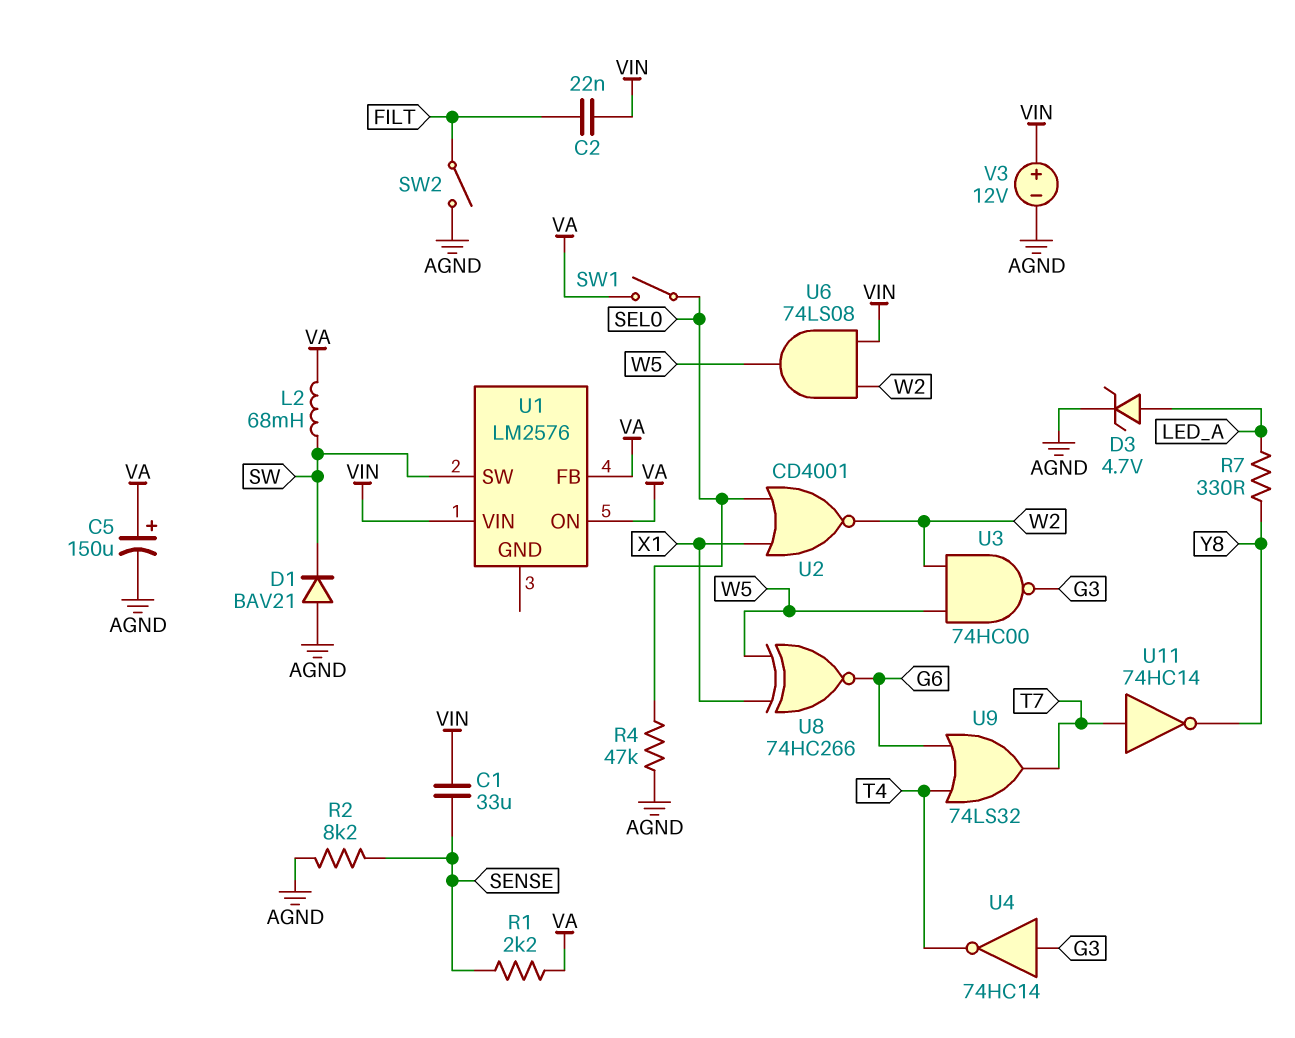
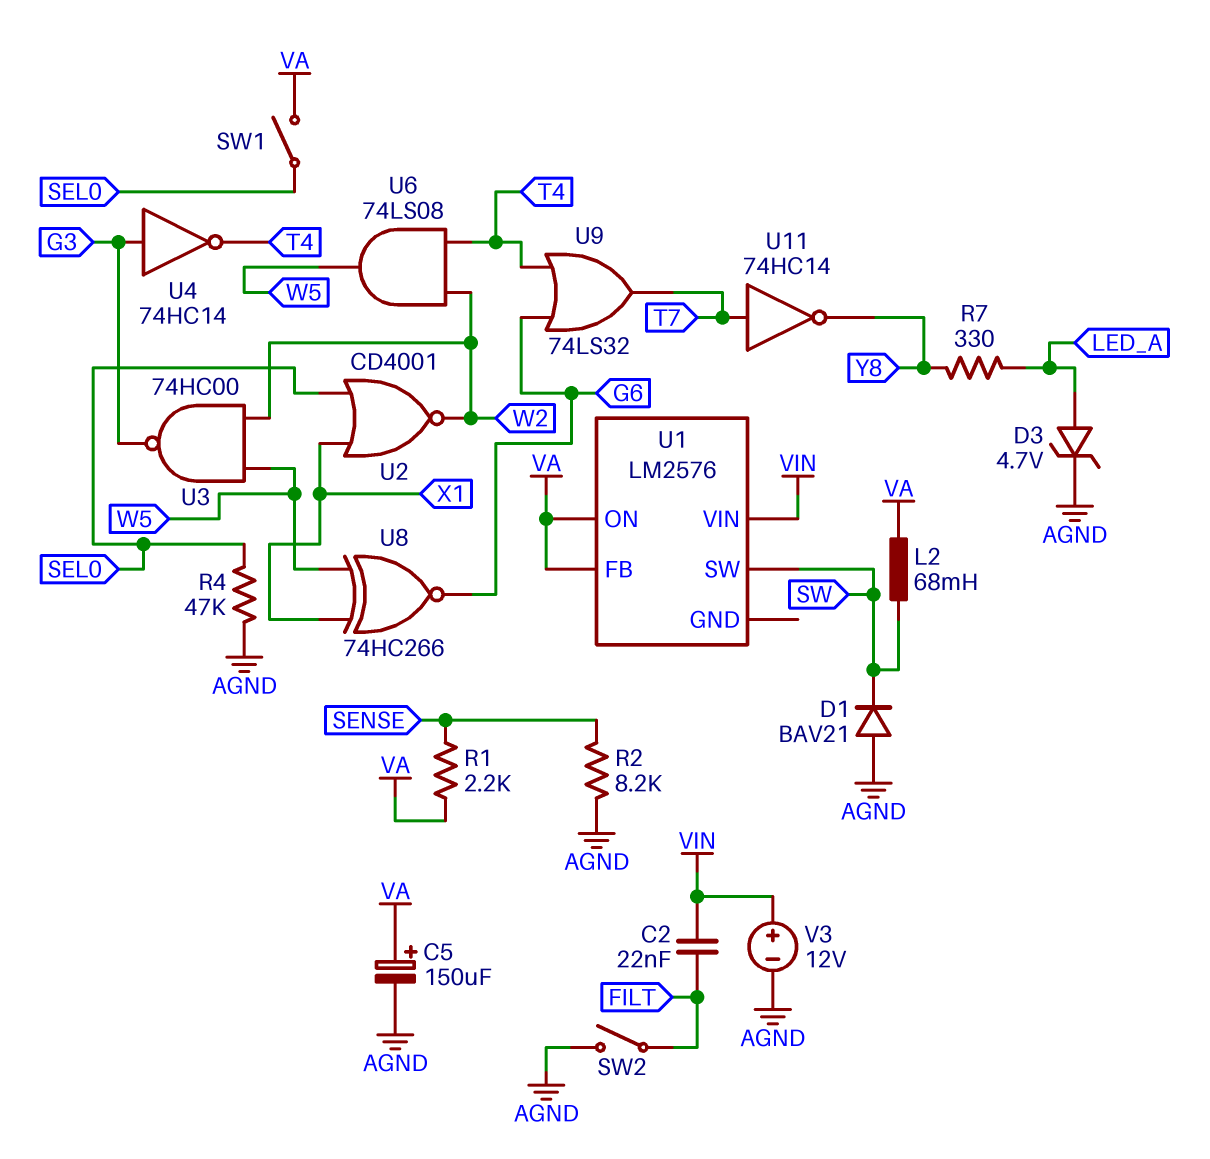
C1: 33uF (SENSE, VIN) -> none
U6: AND 74LS08 (in VIN, in W2, out W5) -> AND 74LS08 (in T4, in W2, out W5)

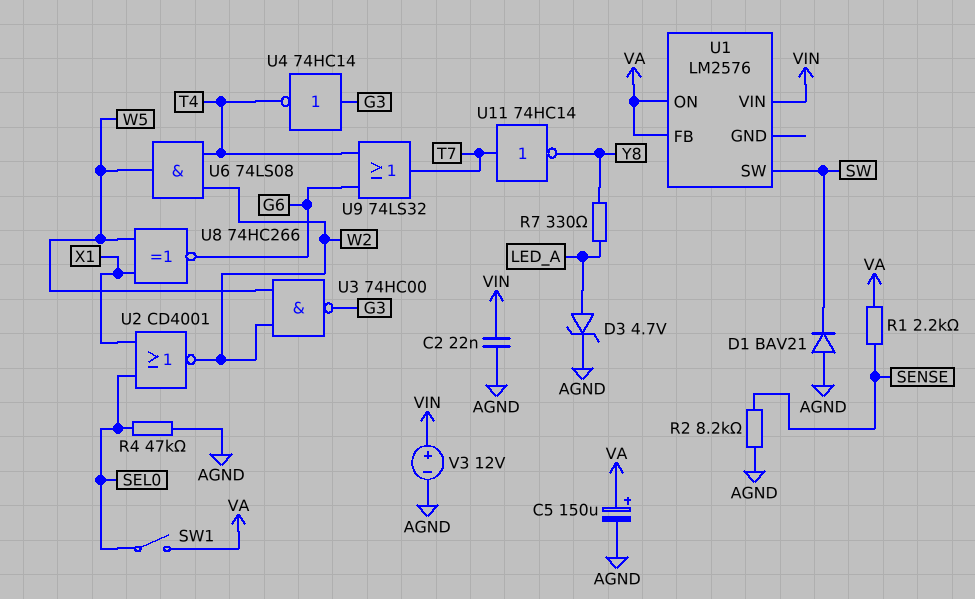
C2: 22nF (FILT, VIN) -> 22nF (AGND, VIN)
L2: 68mH (SW, VA) -> none
SW2: switch (AGND, FILT) -> none

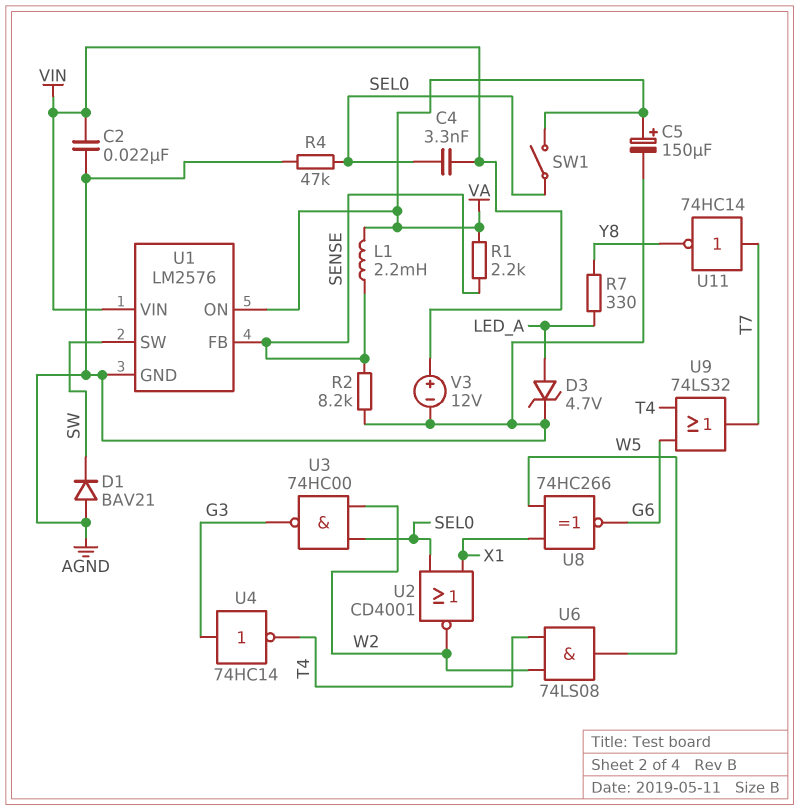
C4: none -> 3.3nF (SEL0, VIN)
L1: none -> 2.2mH (SENSE, VA)
U1 pin FB: VA -> SENSE
U1 pin GND: none -> AGND
U3: NAND 74HC00 (in W2, in W5, out G3) -> NAND 74HC00 (in SEL0, in W2, out G3)

